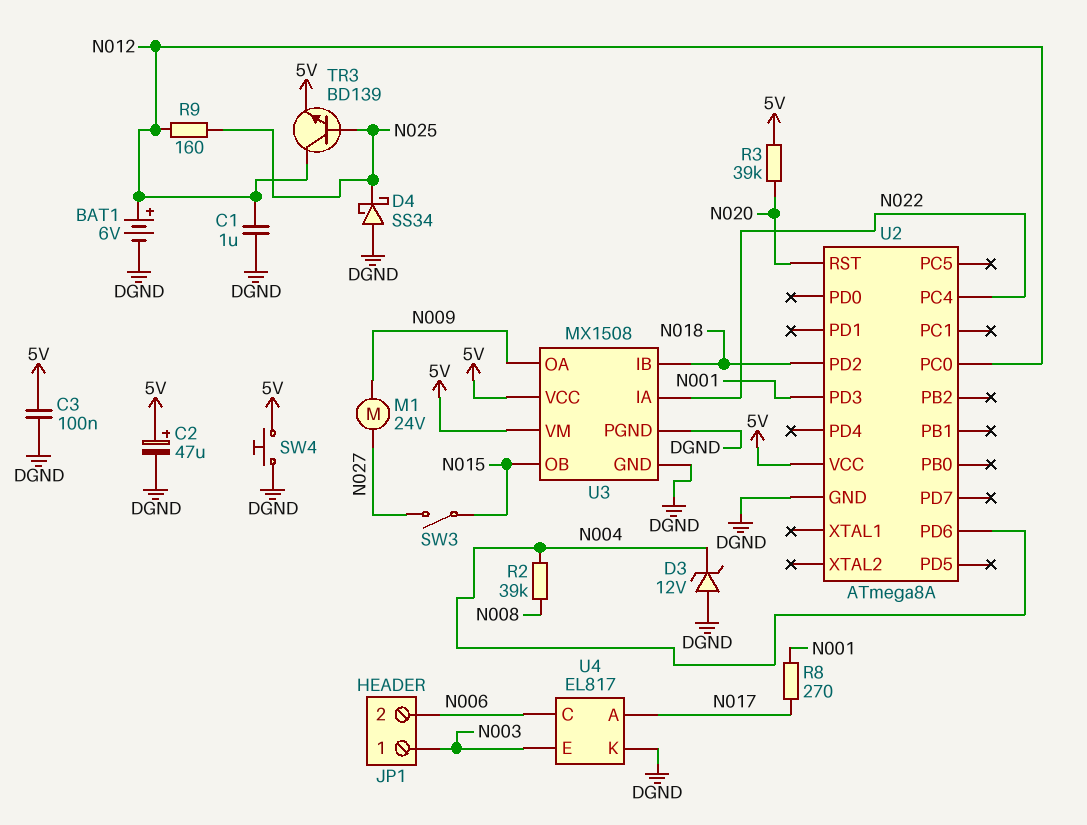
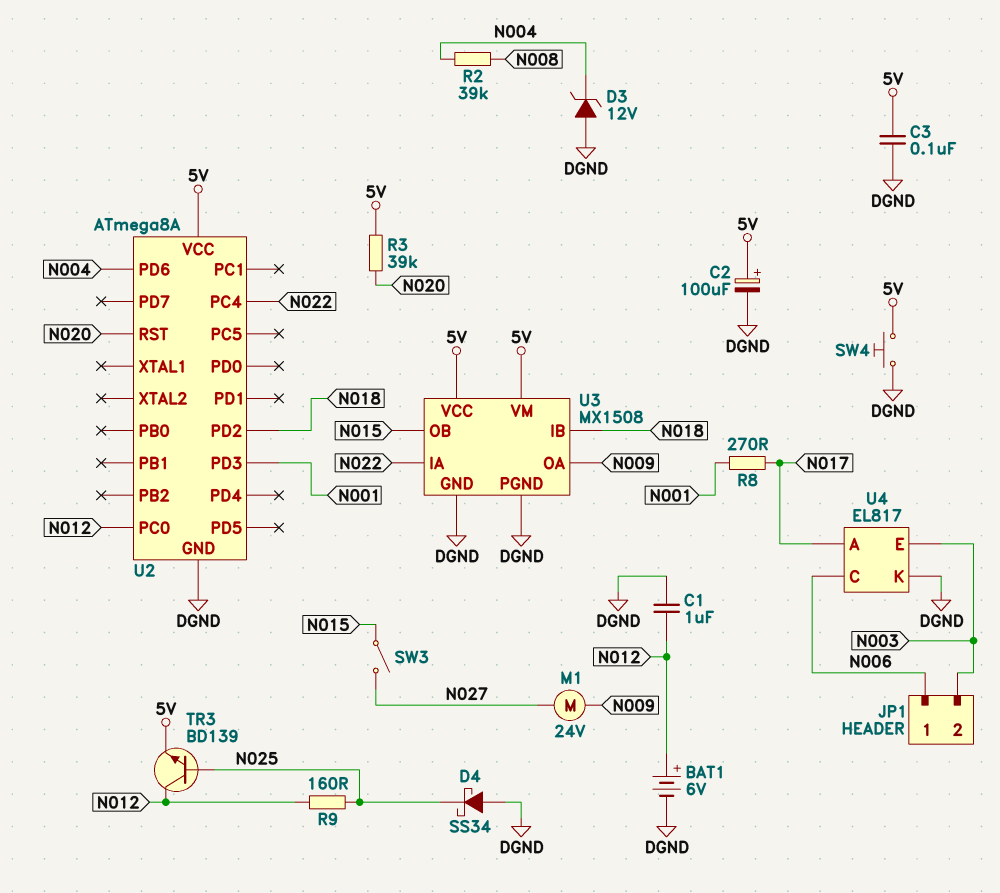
C2: 47uF (plus 5V, minus DGND) -> 100uF (plus 5V, minus DGND)
JP1 pin 1: N003 -> N006
JP1 pin 2: N006 -> N003

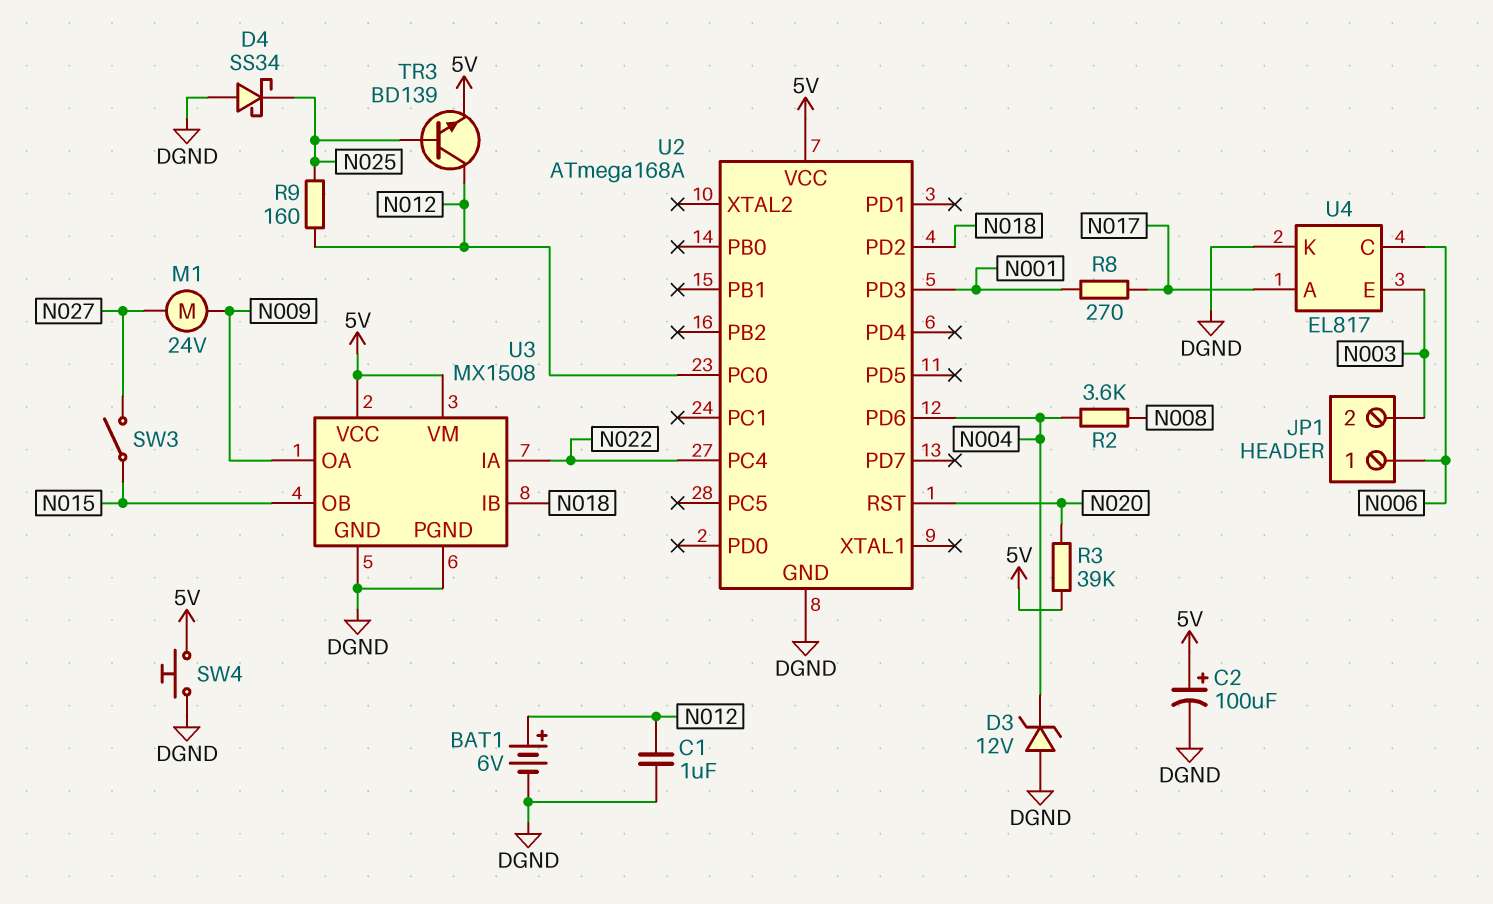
C3: 100nF (5V, DGND) -> none
R2: 39k (N004, N008) -> 3.6k (N004, N008)
U2: ATmega8A -> ATmega168A

